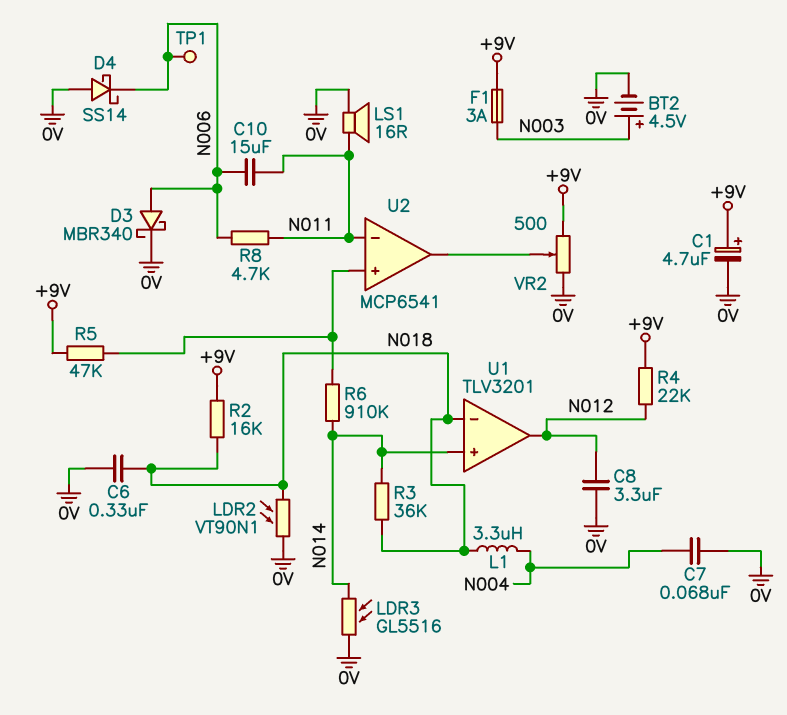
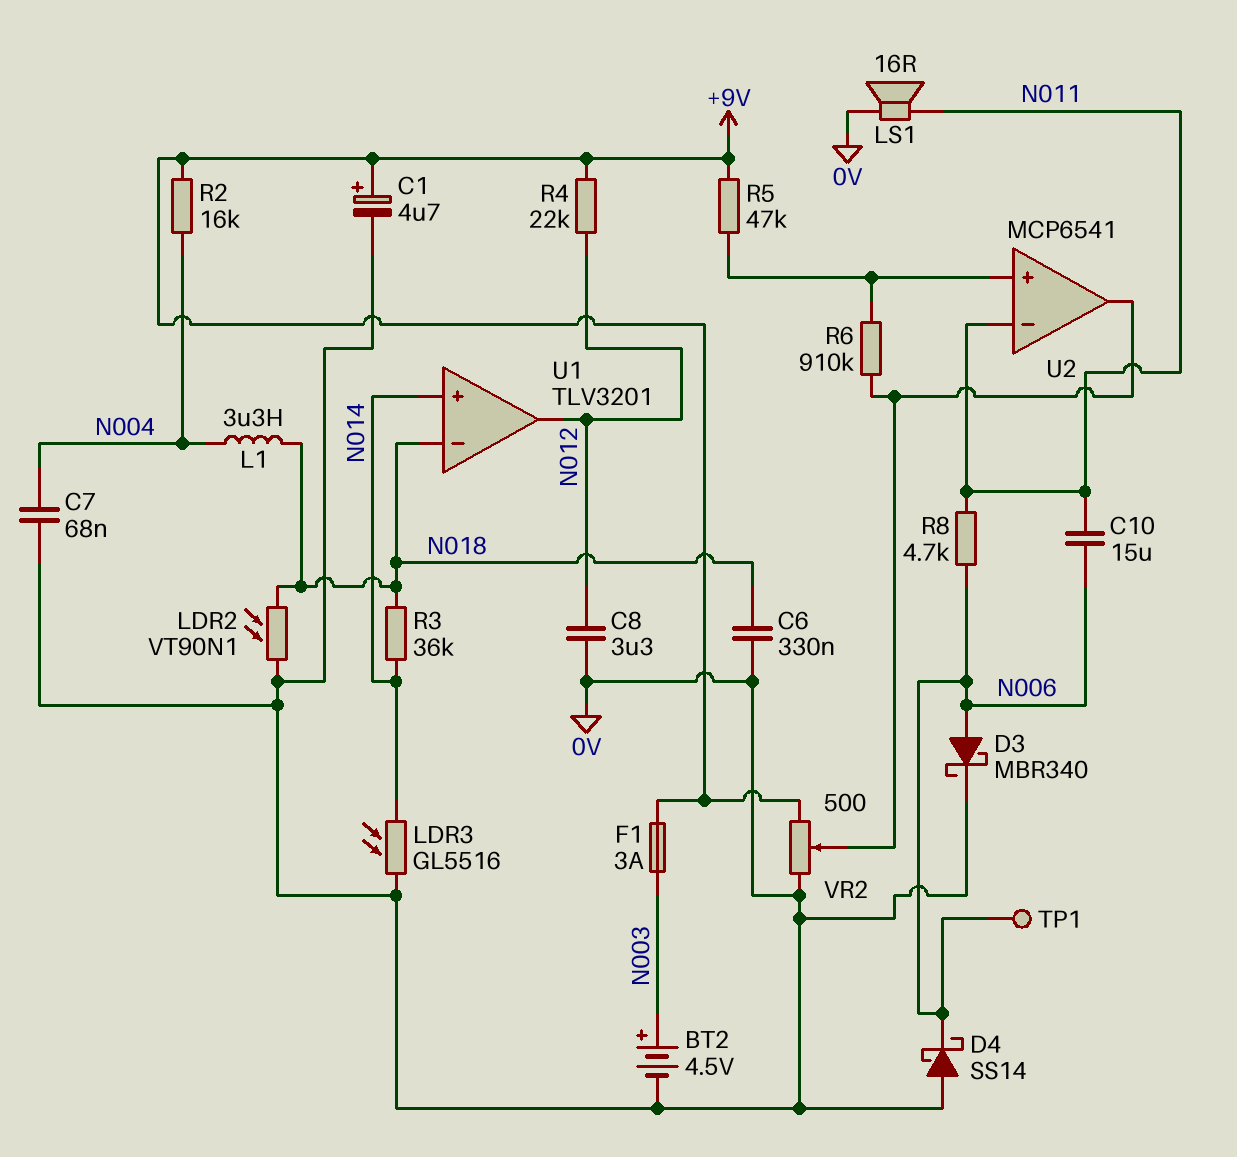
R2: 16k (+9V, N018) -> 16k (+9V, N004)
R6: 910k (N014, U2/in+) -> 910k (U2/in+, U2/out)

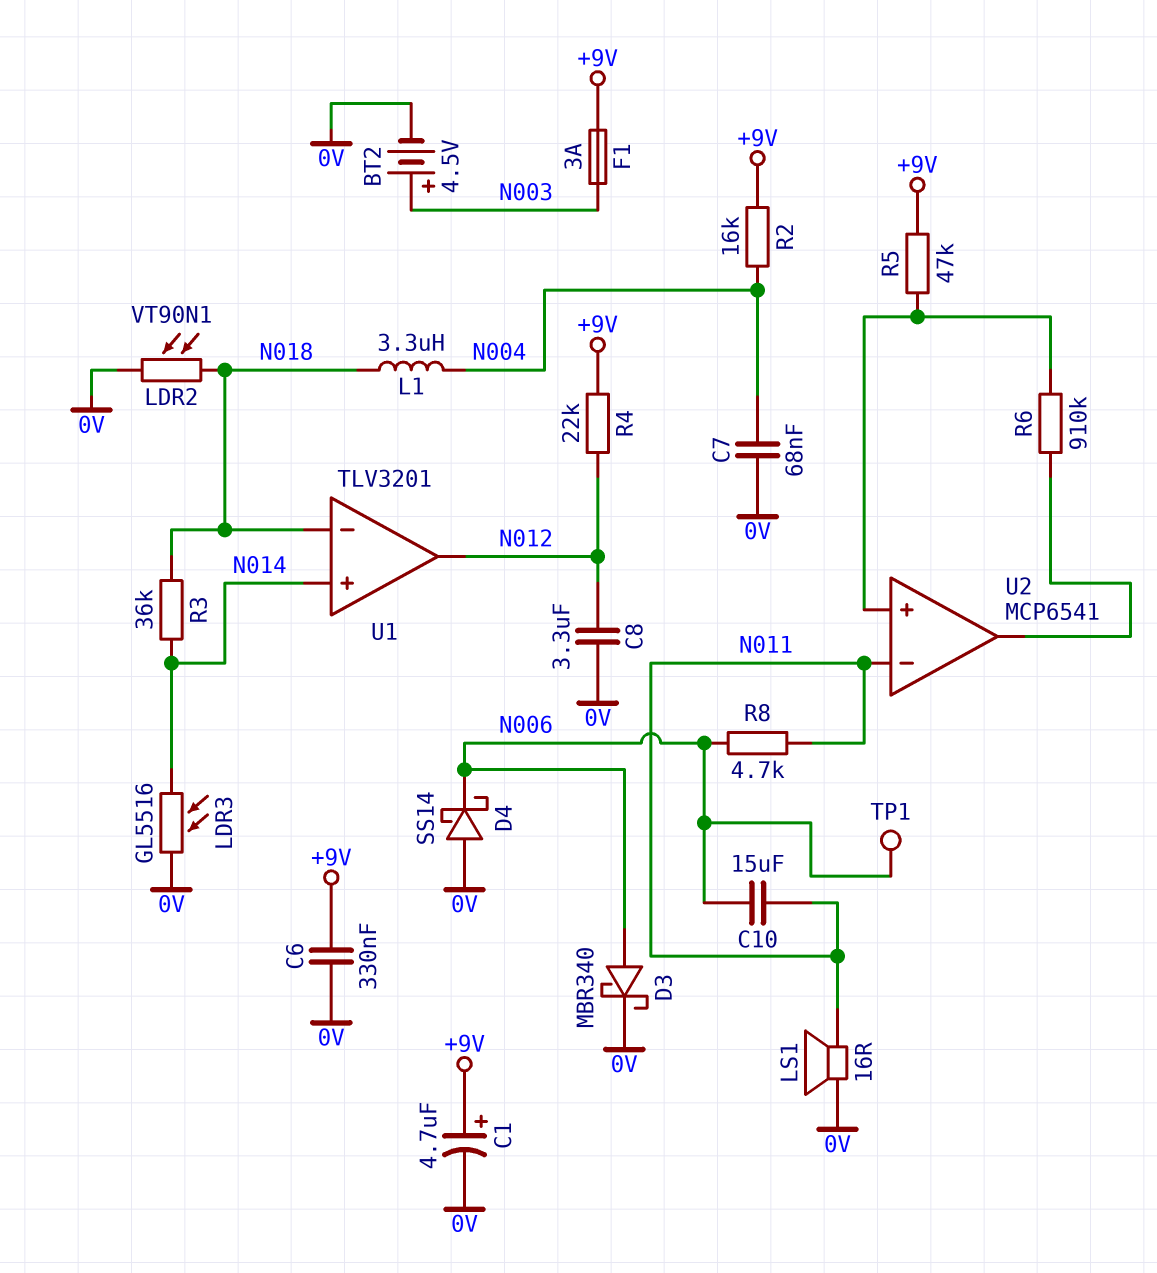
C6: 330nF (0V, N018) -> 330nF (+9V, 0V)
VR2: 500 (+9V, 0V, wiper U2/out) -> none

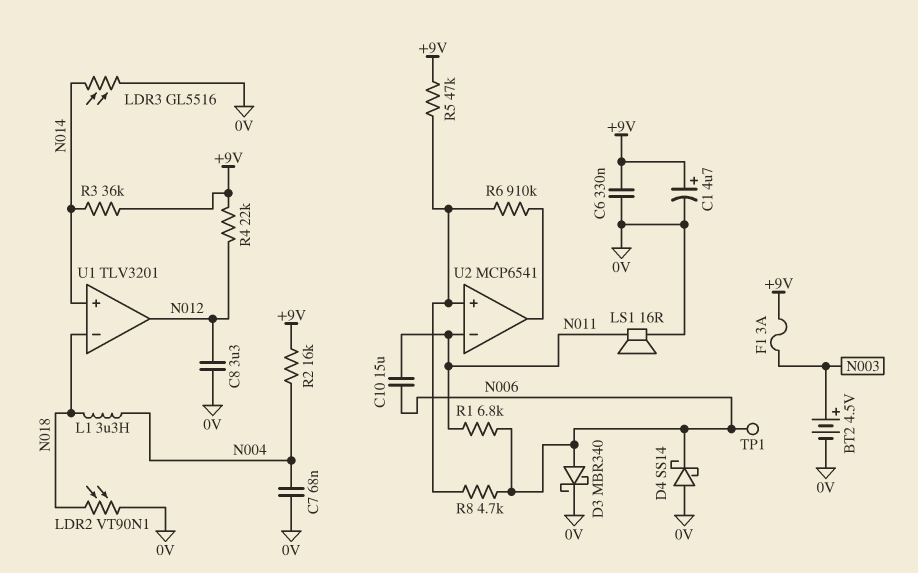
R1: none -> 6.8k (N006, N011)
R3: 36k (N014, N018) -> 36k (+9V, N014)
R8: 4.7k (N006, N011) -> 4.7k (N006, U2/in+)

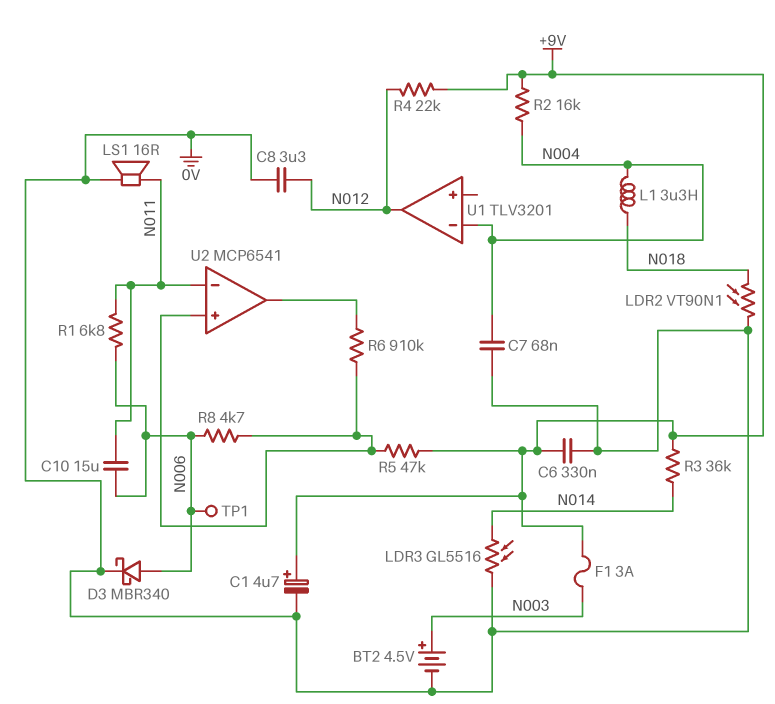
D4: schottky SS14 (A 0V, K N006) -> none
U1 pin in+: N014 -> none
U1 pin in-: N018 -> N004

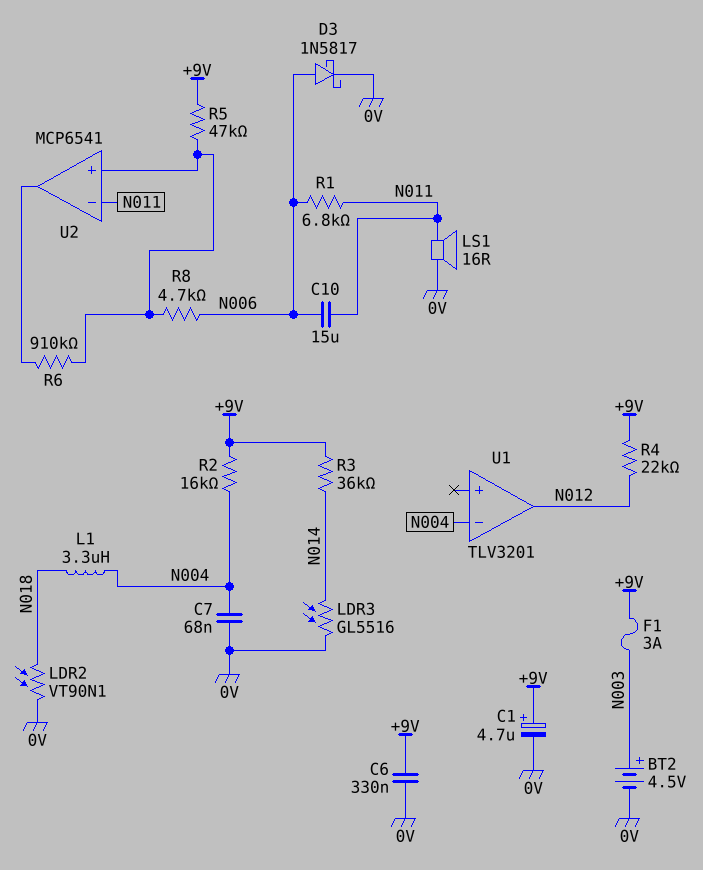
C8: 3.3uF (0V, N012) -> none
D3: schottky MBR340 (A N006, K 0V) -> schottky 1N5817 (A N006, K 0V)
TP1: test point (N006) -> none

